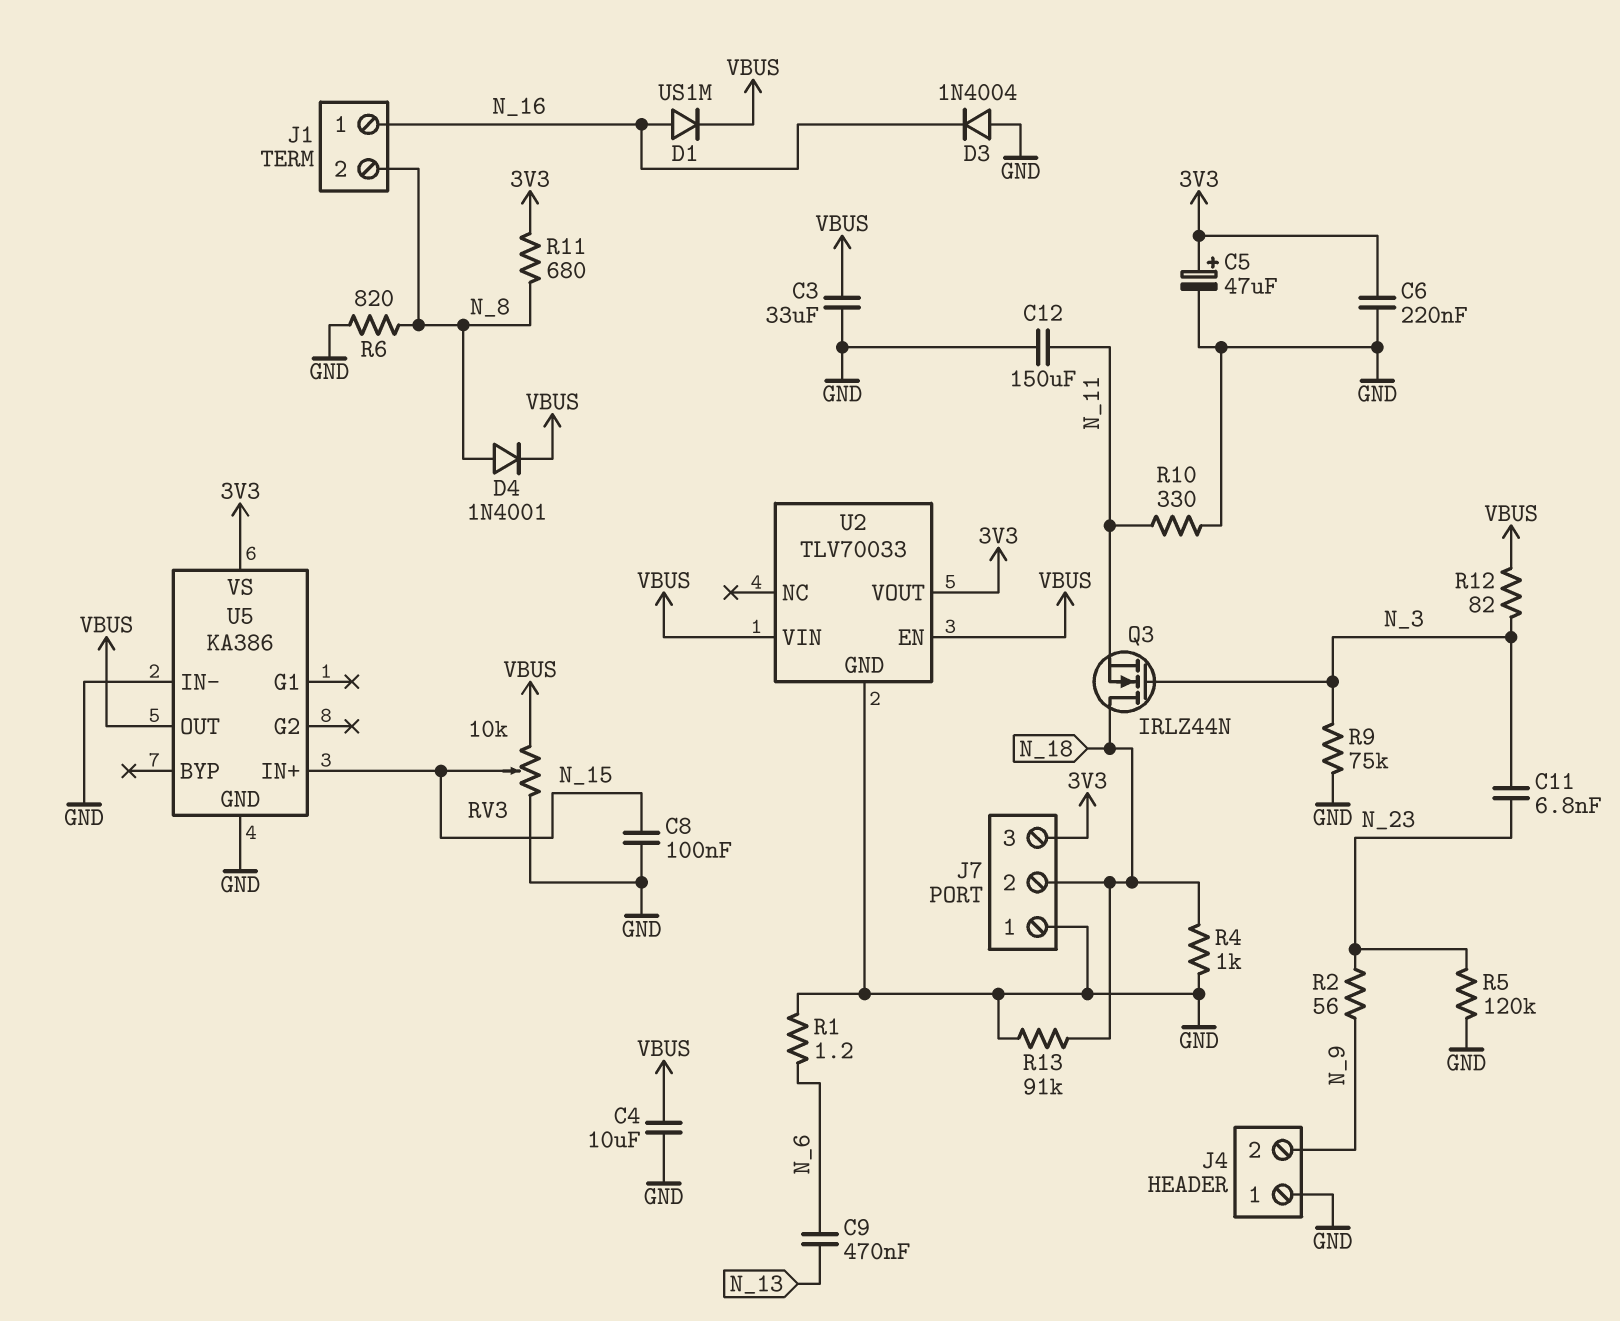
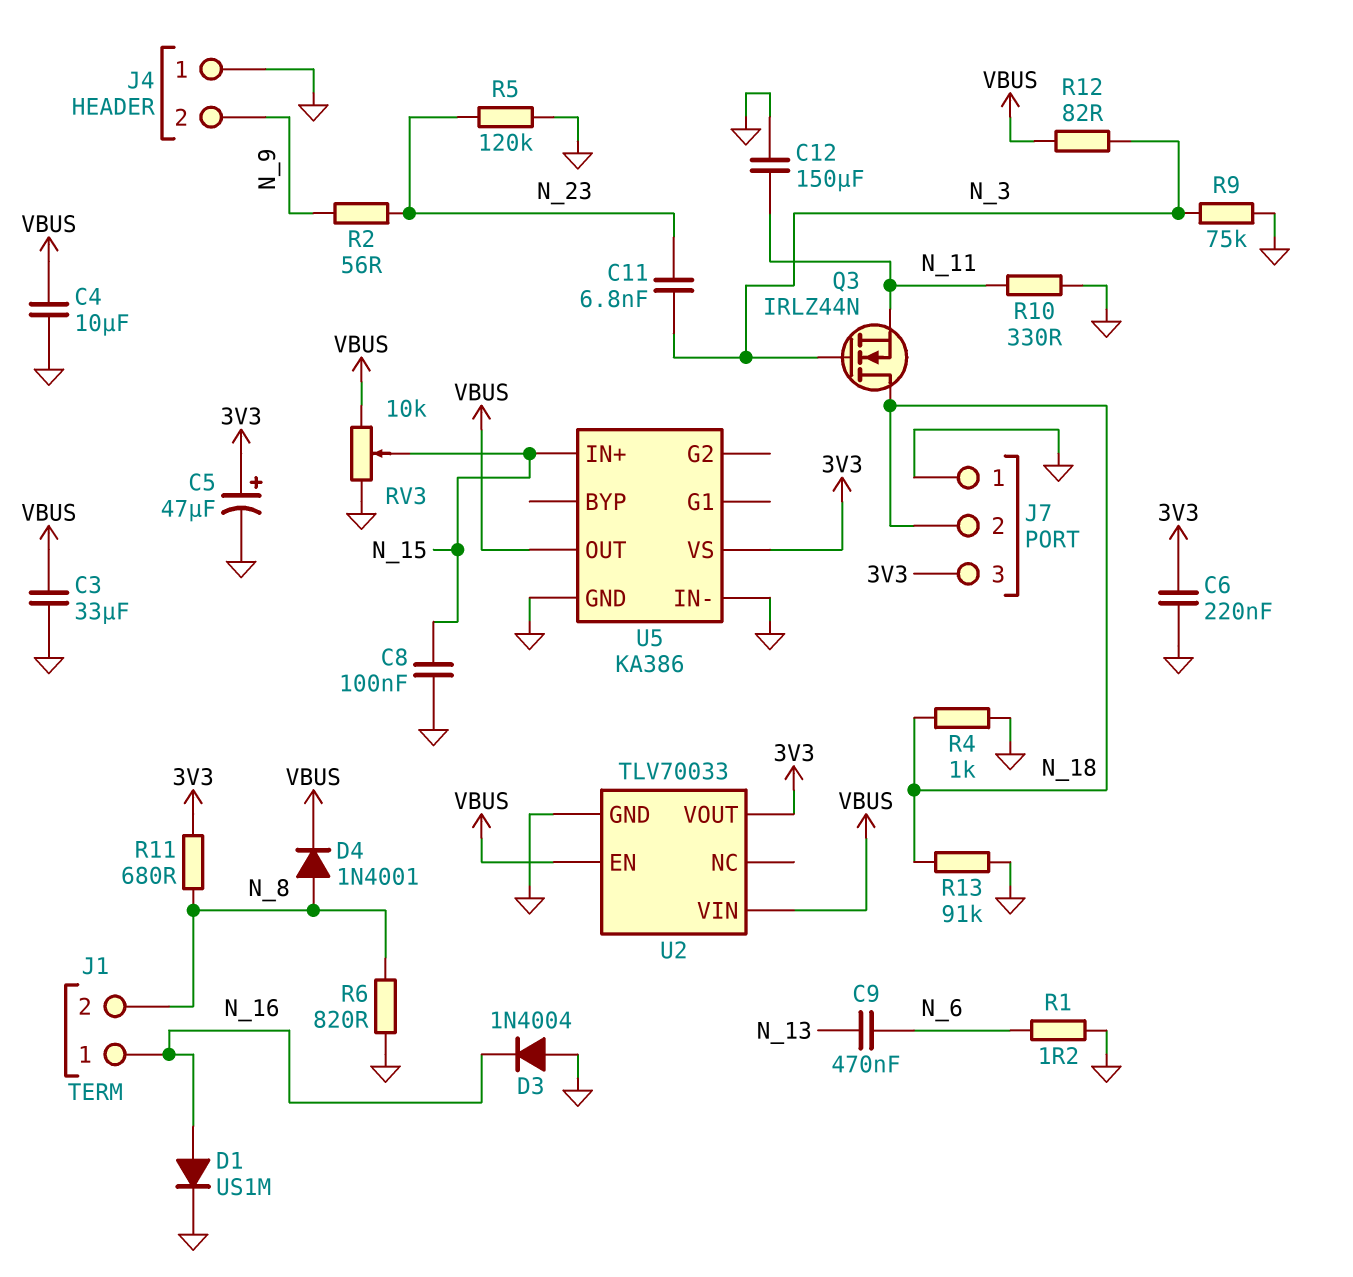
D1: diode US1M (A N_16, K VBUS) -> diode US1M (A N_16, K GND)

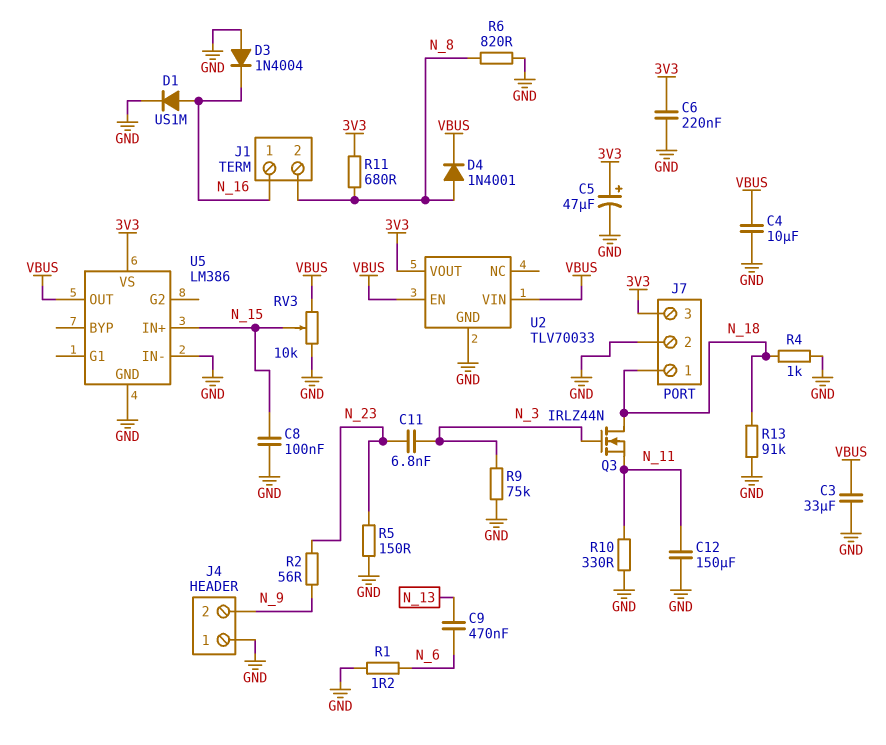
J7 pin 1: GND -> N_18
J7 pin 2: N_18 -> GND
R5: 120k (GND, N_23) -> 150 (GND, N_23)
R12: 82 (N_3, VBUS) -> none
U5: KA386 -> LM386

